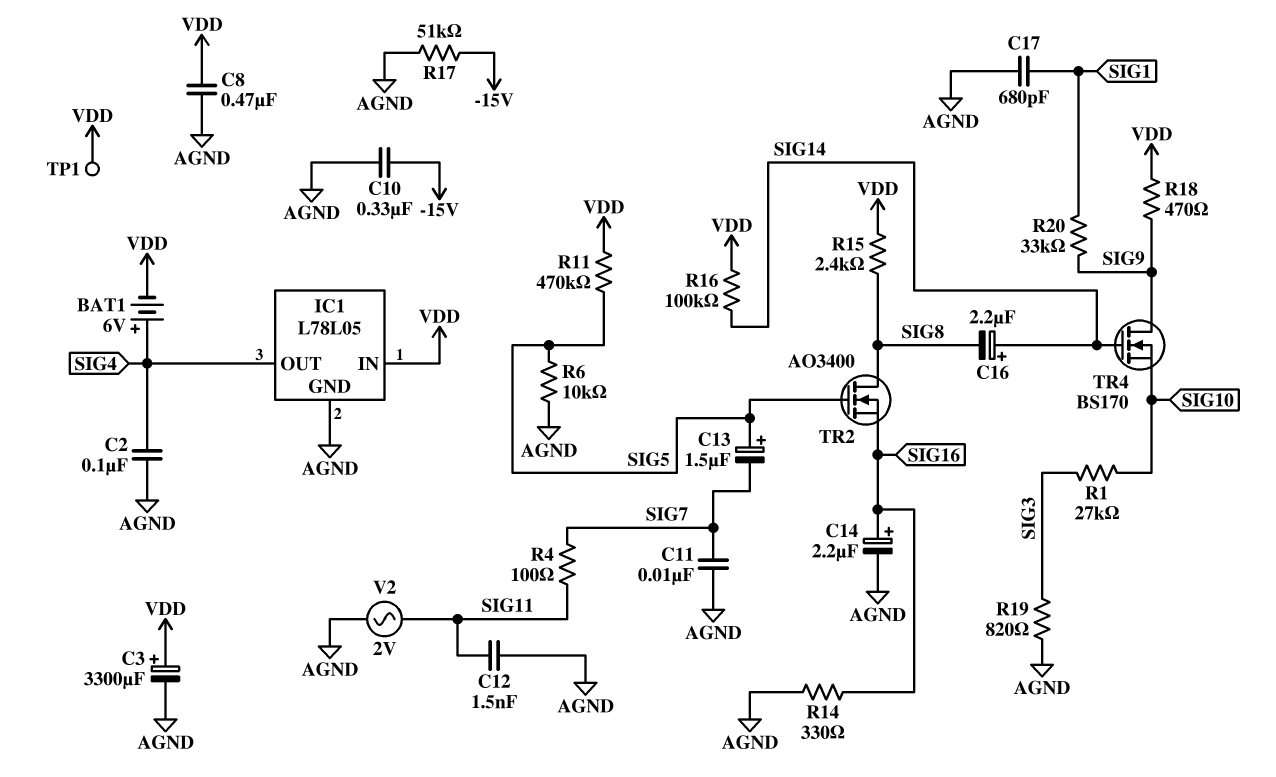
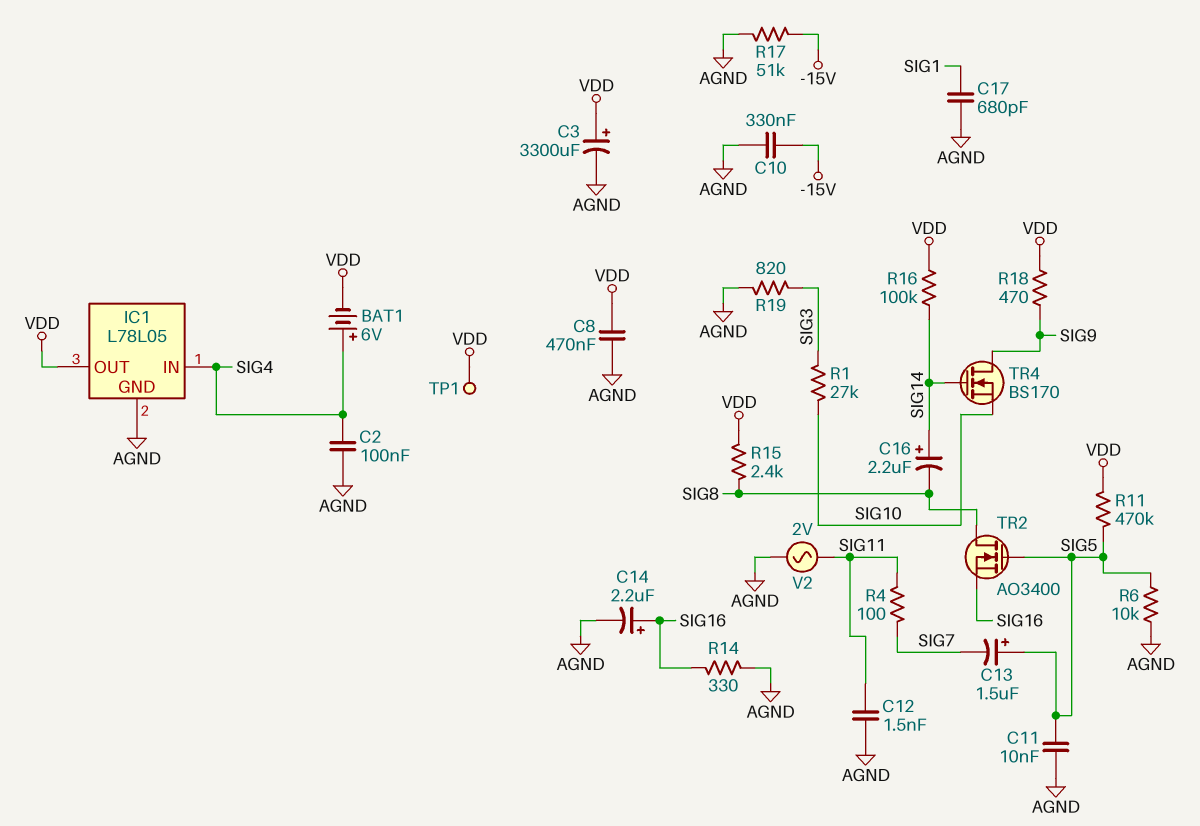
C11: 10nF (AGND, SIG7) -> 10nF (AGND, SIG5)
IC1 pin IN: VDD -> SIG4
IC1 pin OUT: SIG4 -> VDD
R20: 33k (SIG1, SIG9) -> none

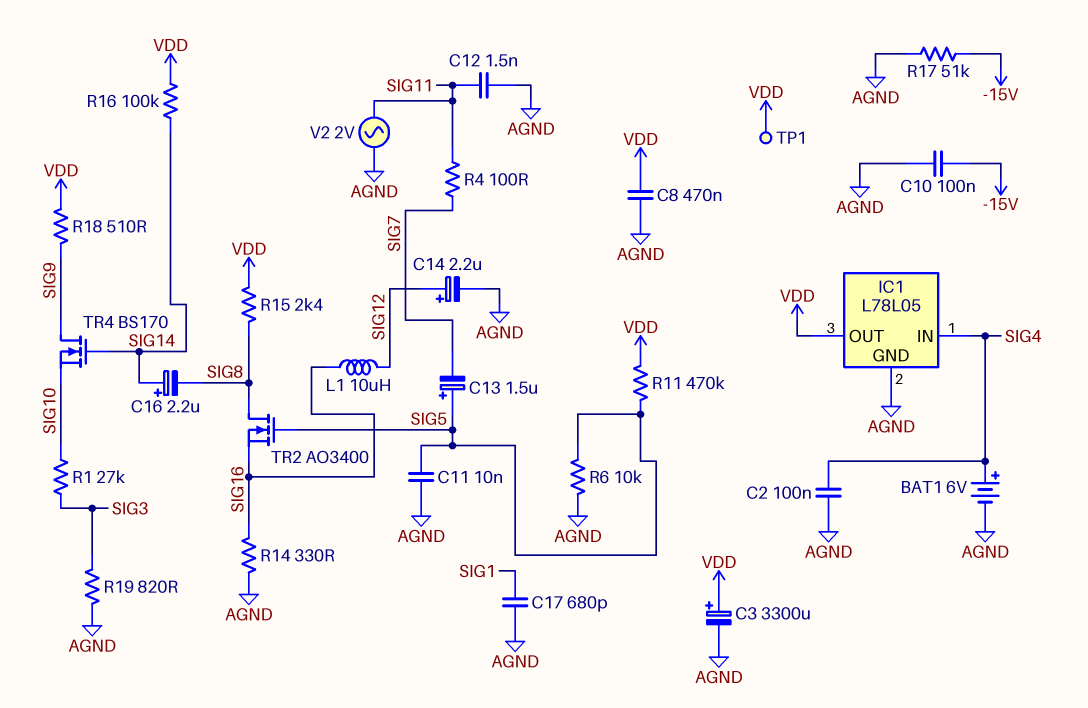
BAT1: 6V (plus SIG4, minus VDD) -> 6V (plus SIG4, minus AGND)
C10: 330nF (-15V, AGND) -> 100nF (-15V, AGND)
C14: 2.2uF (plus SIG16, minus AGND) -> 2.2uF (plus SIG12, minus AGND)
L1: none -> 10uH (SIG12, SIG16)
R18: 470 (SIG9, VDD) -> 510 (SIG9, VDD)

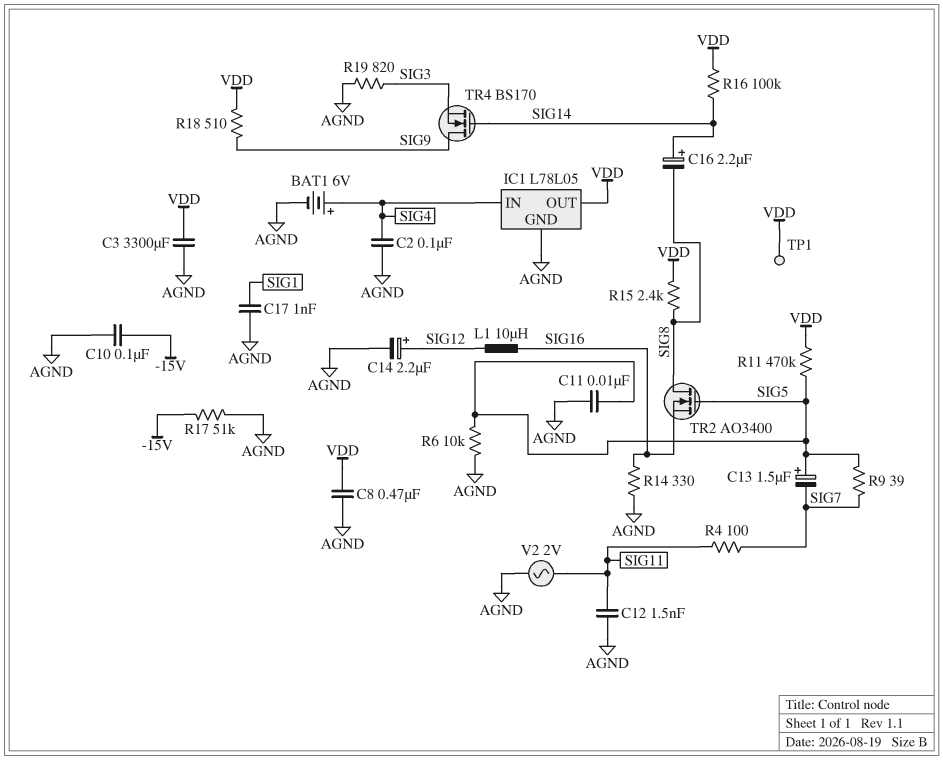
C3: 3300uF (plus VDD, minus AGND) -> 3300uF (AGND, VDD)
C17: 680pF (AGND, SIG1) -> 1nF (AGND, SIG1)
R1: 27k (SIG3, SIG10) -> none
R9: none -> 39 (SIG5, SIG7)
TR4: NMOS BS170 (G SIG14, D SIG9, S SIG10) -> NMOS BS170 (G SIG14, D SIG9, S SIG3)

